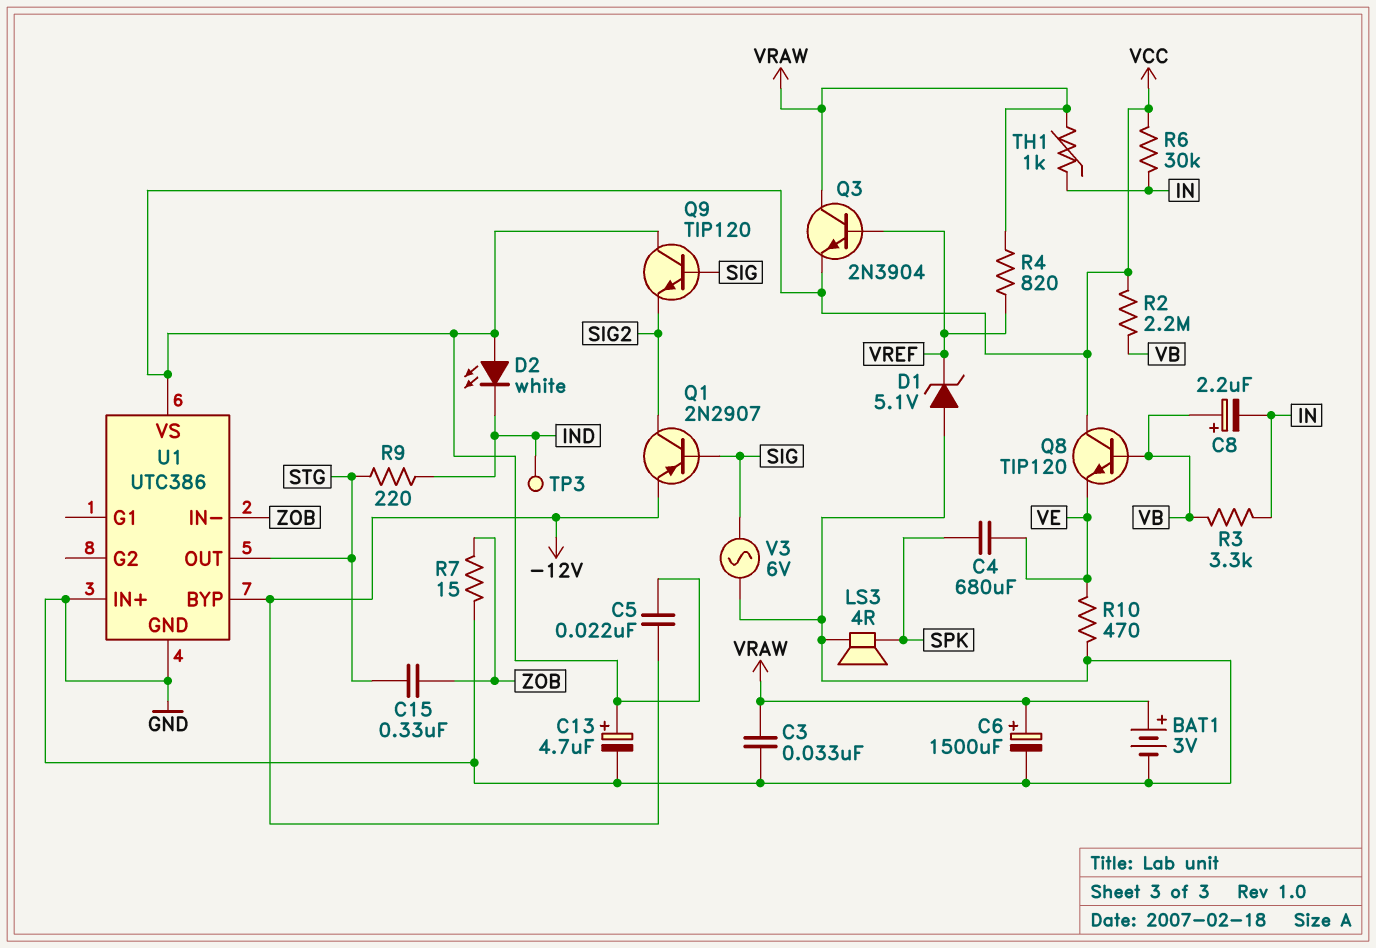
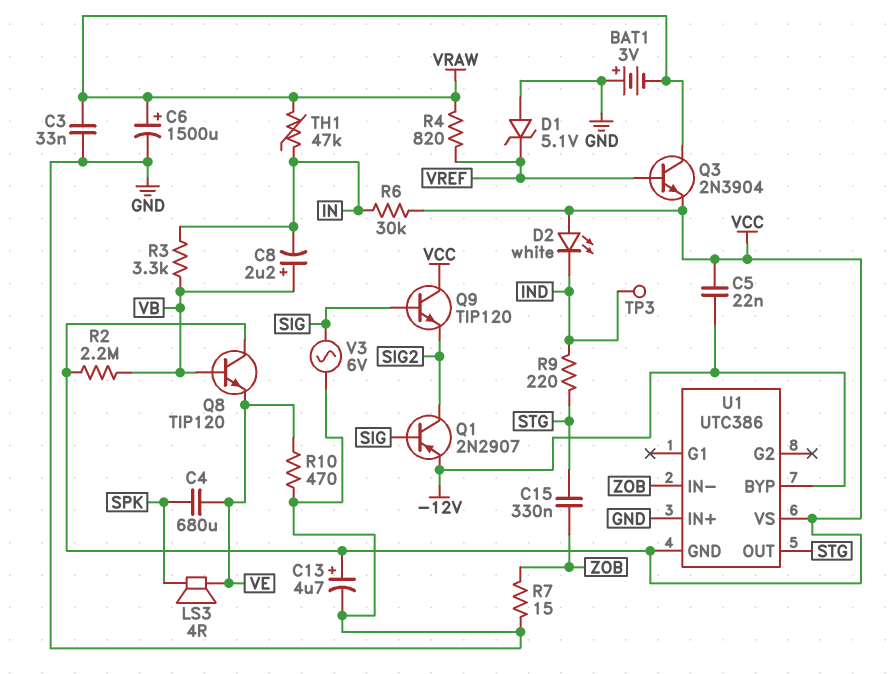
BAT1: 3V (plus VRAW, minus GND) -> 3V (plus GND, minus VRAW)
LS3: speaker 4R (GND, SPK) -> speaker 4R (SPK, VE)
TH1: 1k (IN, VRAW) -> 47k (IN, VRAW)
U1 pin GND: GND -> VCC

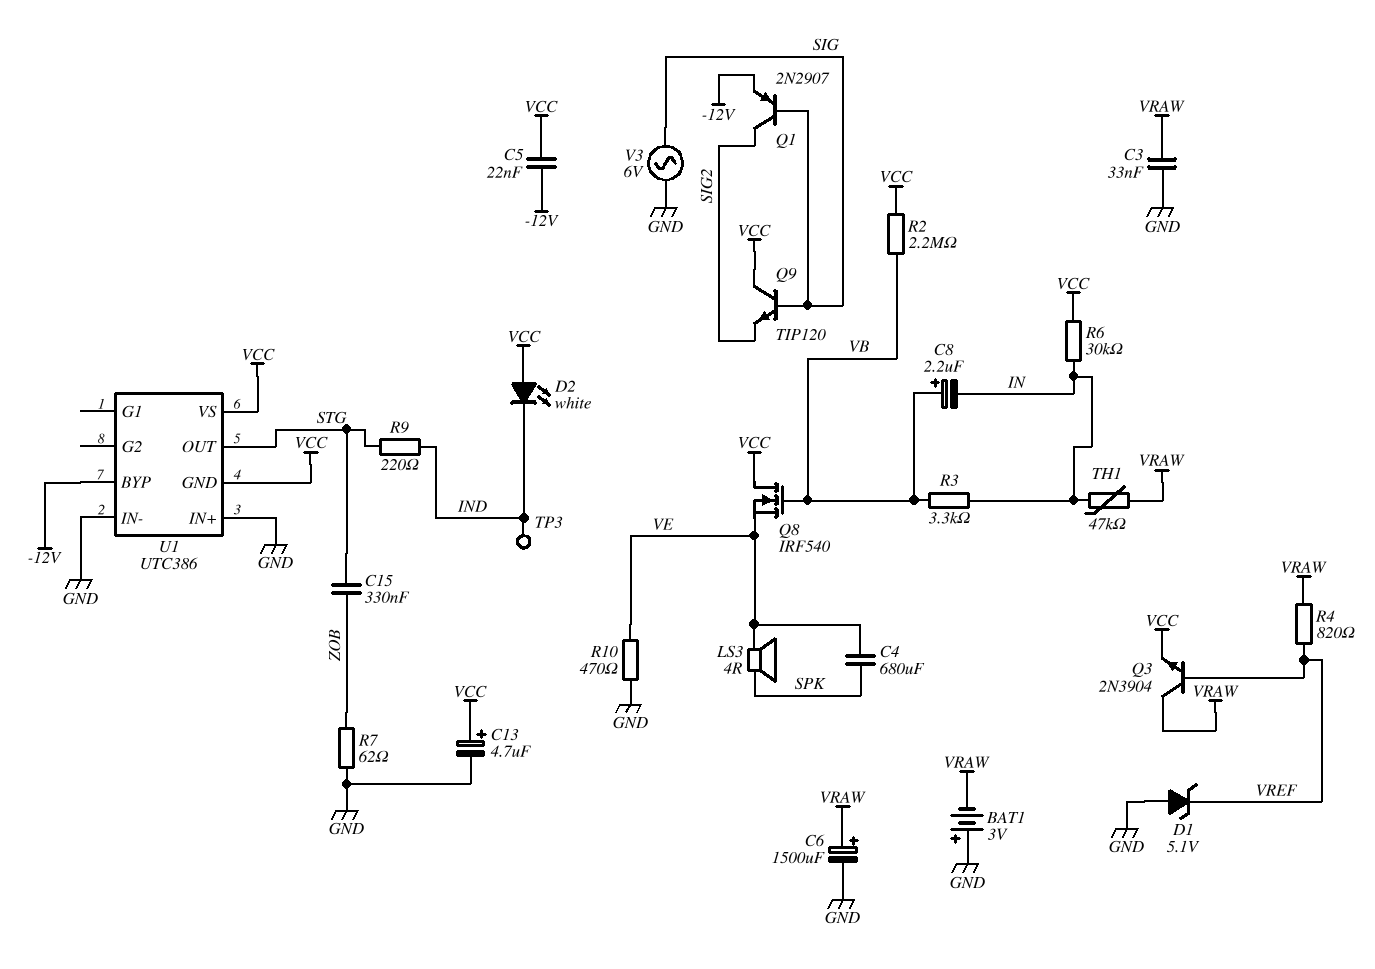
Q8: NPN TIP120 (B VB, C VCC, E VE) -> NMOS IRF540 (G VB, D VCC, S VE)
R7: 15 (GND, ZOB) -> 62 (GND, ZOB)
U1 pin IN-: ZOB -> GND

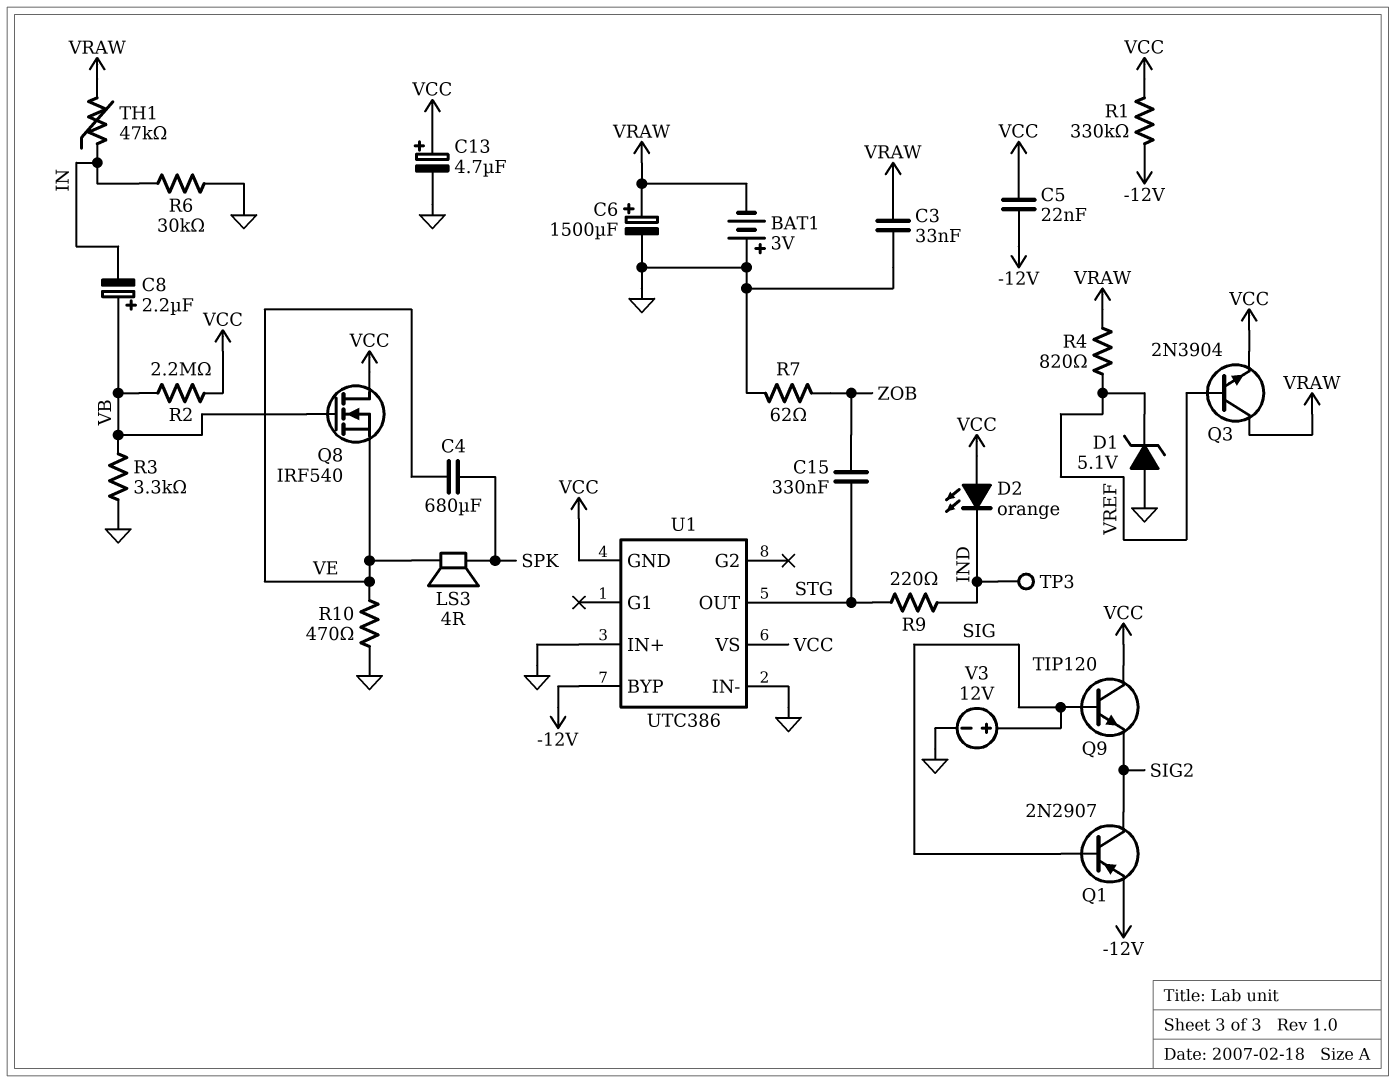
D2: LED white (A VCC, K IND) -> LED orange (A VCC, K IND)
R1: none -> 330k (-12V, VCC)
R3: 3.3k (IN, VB) -> 3.3k (GND, VB)
R6: 30k (IN, VCC) -> 30k (GND, IN)
V3: AC 6V (GND, SIG) -> 12V (plus SIG, minus GND)

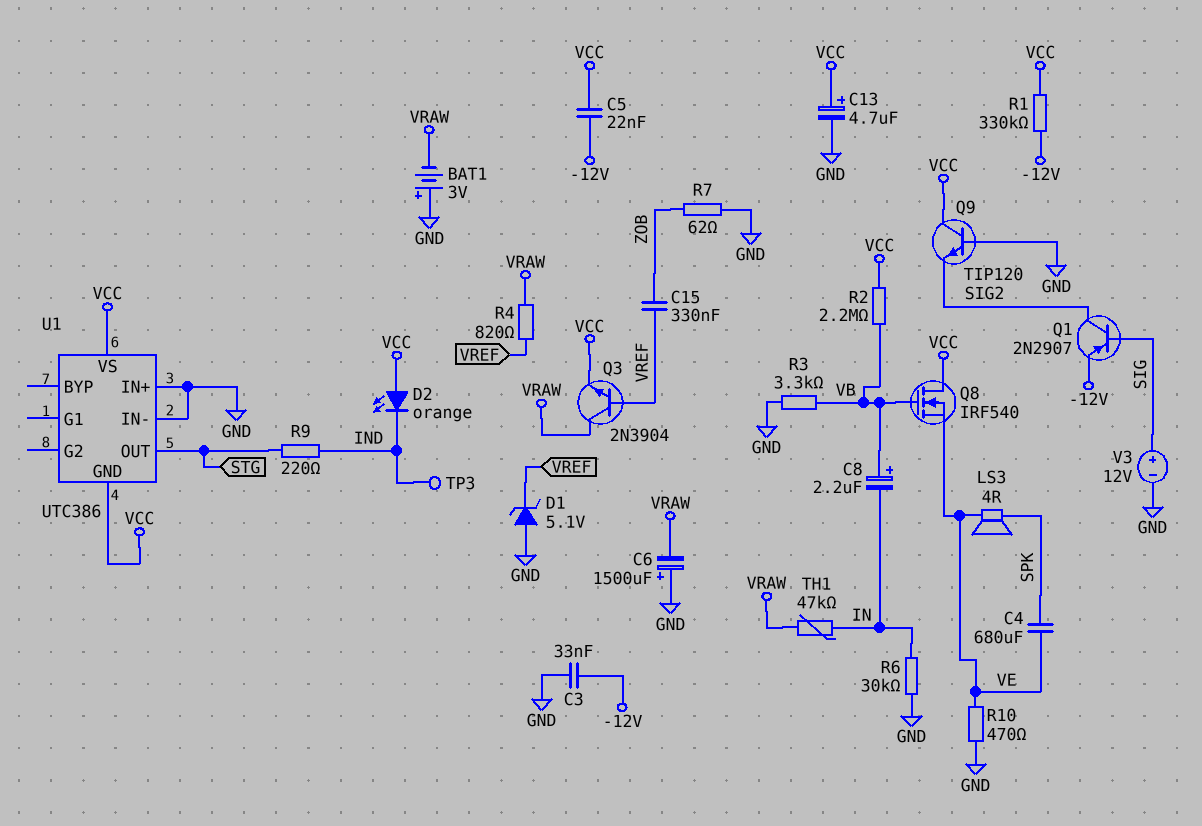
C3: 33nF (GND, VRAW) -> 33nF (-12V, GND)
C6: 1500uF (plus VRAW, minus GND) -> 1500uF (plus GND, minus VRAW)
C15: 330nF (STG, ZOB) -> 330nF (VREF, ZOB)
Q9: NPN TIP120 (B SIG, C VCC, E SIG2) -> NPN TIP120 (B GND, C VCC, E SIG2)
U1 pin BYP: -12V -> none

